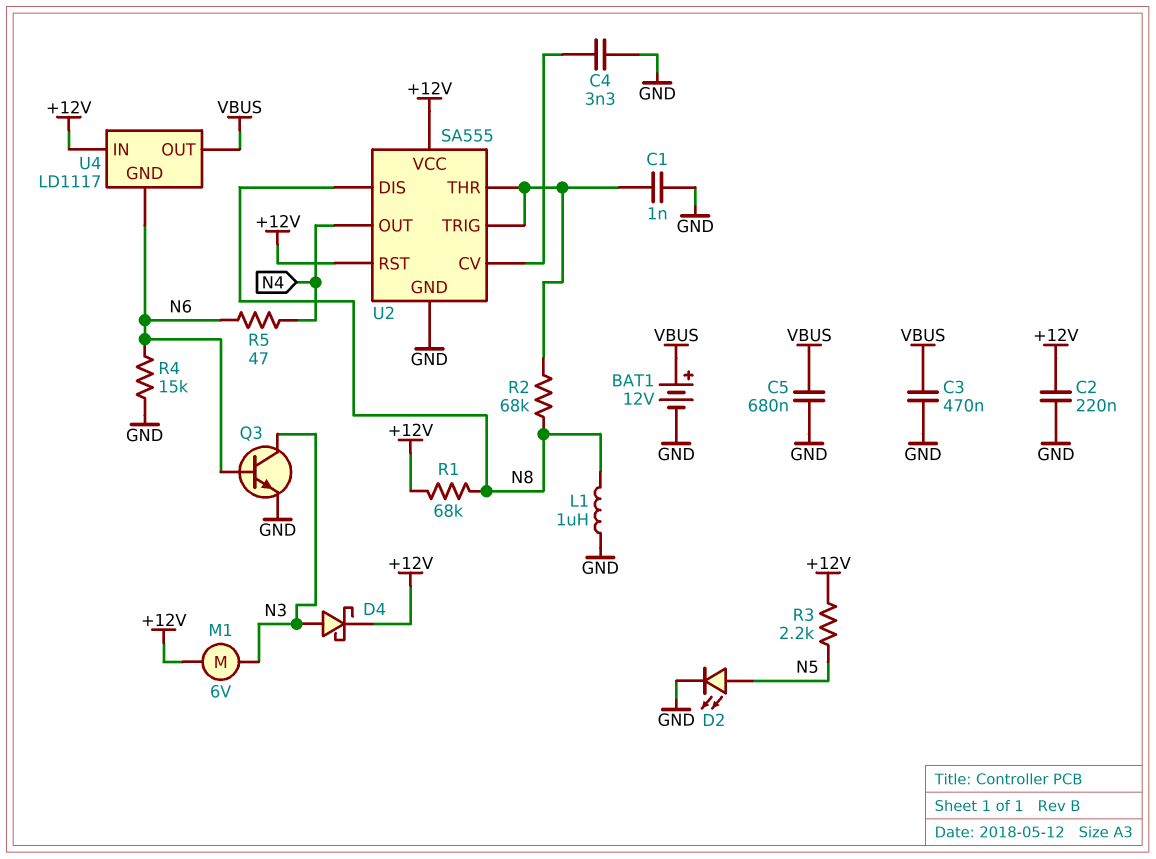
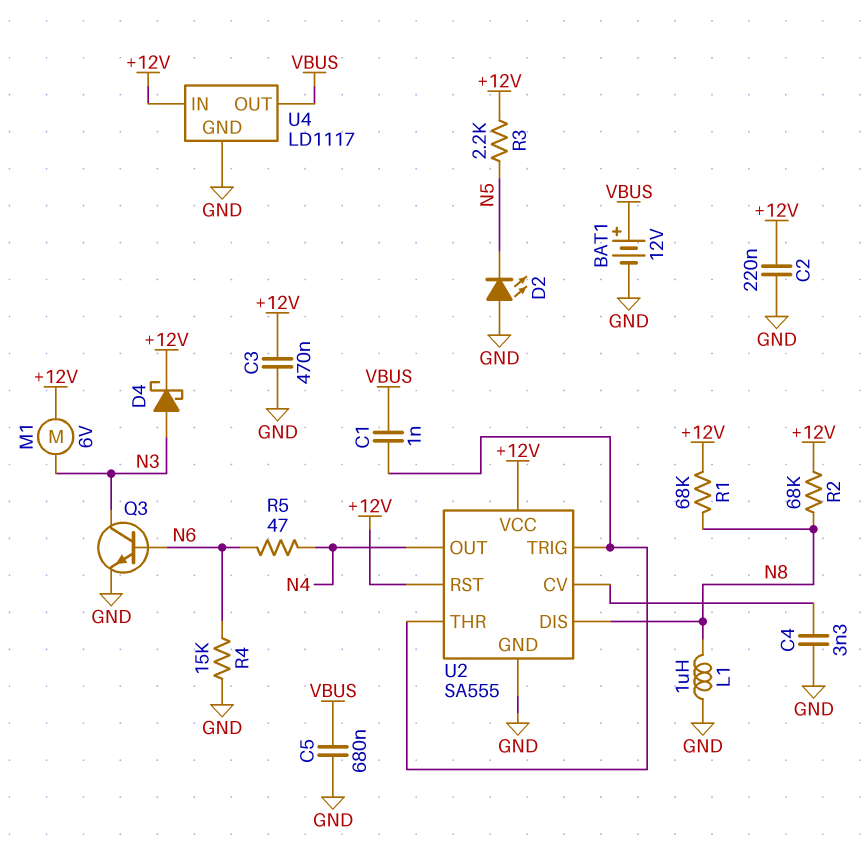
C1: 1nF (GND, U2/THR) -> 1nF (U2/THR, VBUS)
C3: 470nF (GND, VBUS) -> 470nF (+12V, GND)
D2: LED (A N5, K GND) -> LED (A GND, K N5)
R2: 68k (N8, U2/THR) -> 68k (+12V, N8)
U4 pin GND: N6 -> GND

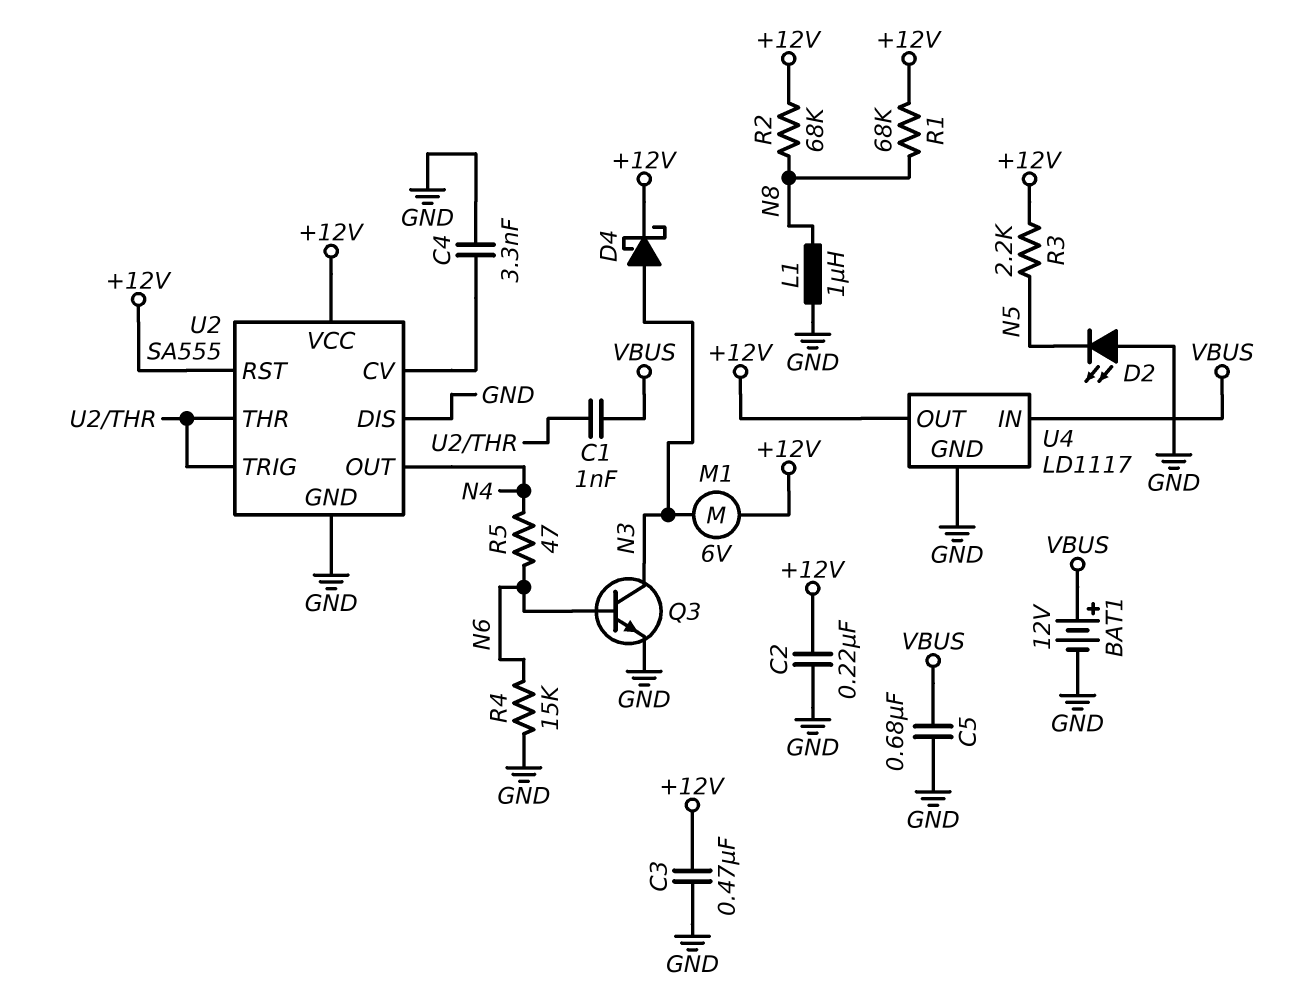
U2 pin DIS: N8 -> GND
U4 pin IN: +12V -> VBUS
U4 pin OUT: VBUS -> +12V

